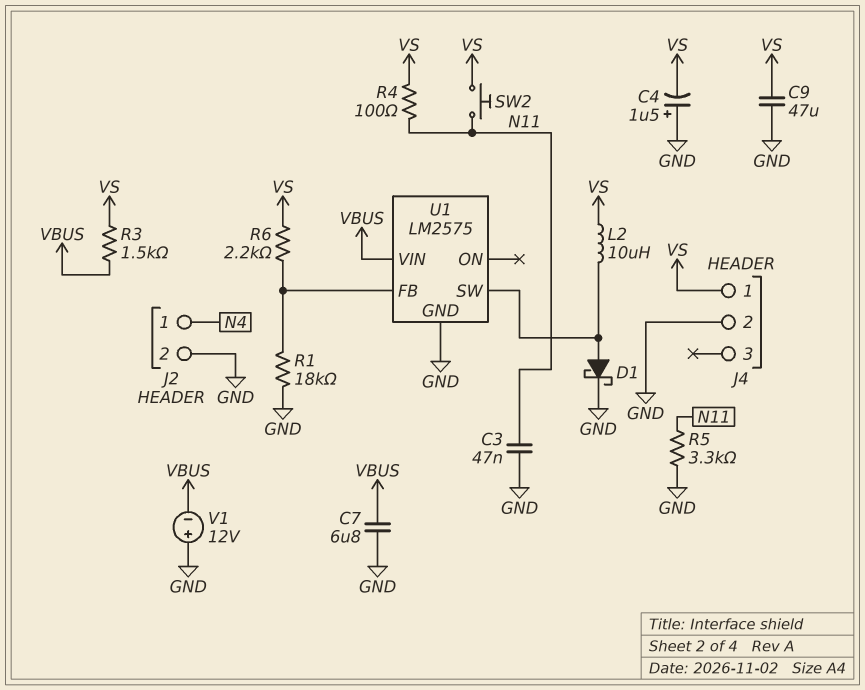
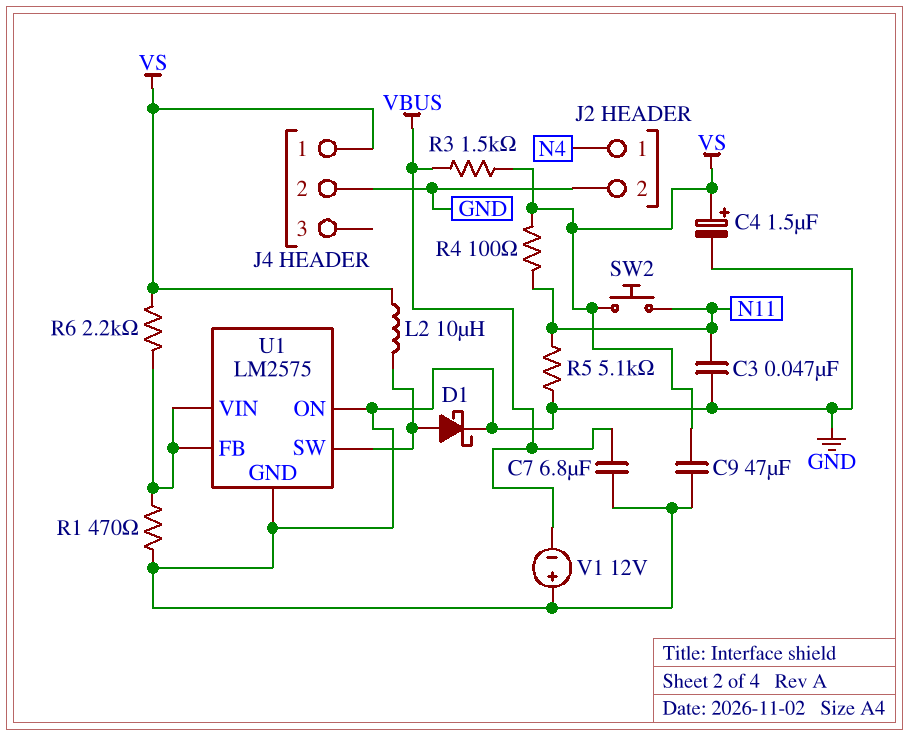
C4: 1.5uF (plus GND, minus VS) -> 1.5uF (plus VS, minus GND)
R1: 18k (GND, U1/FB) -> 470 (GND, U1/FB)
R5: 3.3k (GND, N11) -> 5.1k (GND, N11)
U1 pin ON: none -> GND
U1 pin VIN: VBUS -> U1/FB

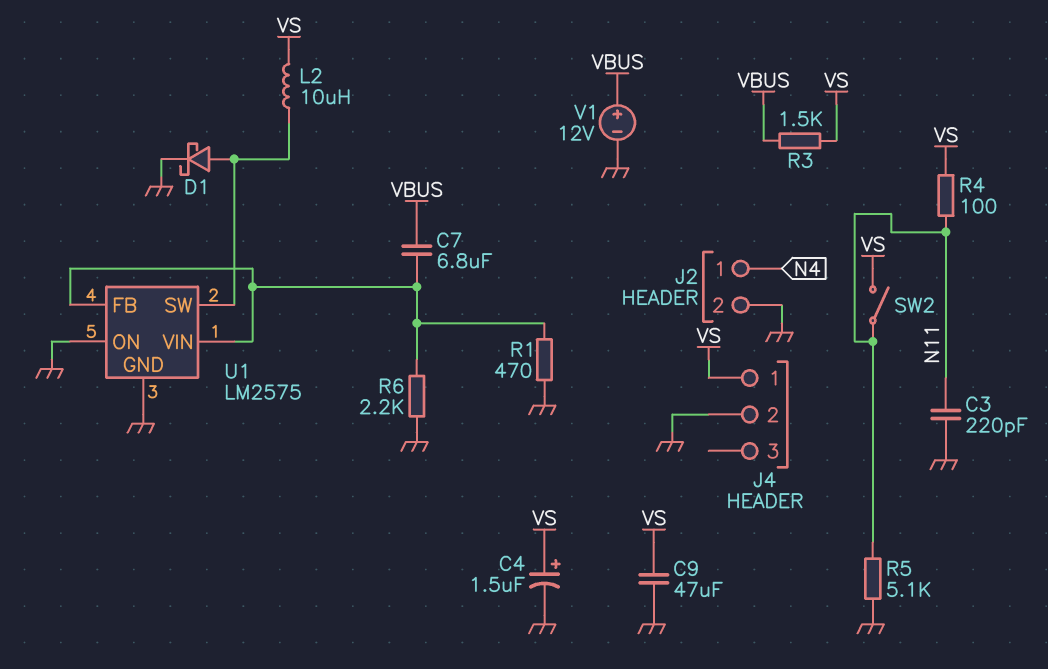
C3: 47nF (GND, N11) -> 220pF (GND, N11)
C7: 6.8uF (GND, VBUS) -> 6.8uF (U1/FB, VBUS)
R6: 2.2k (U1/FB, VS) -> 2.2k (GND, U1/FB)
SW2: button (N11, VS) -> switch (N11, VS)
V1: 12V (plus GND, minus VBUS) -> 12V (plus VBUS, minus GND)

